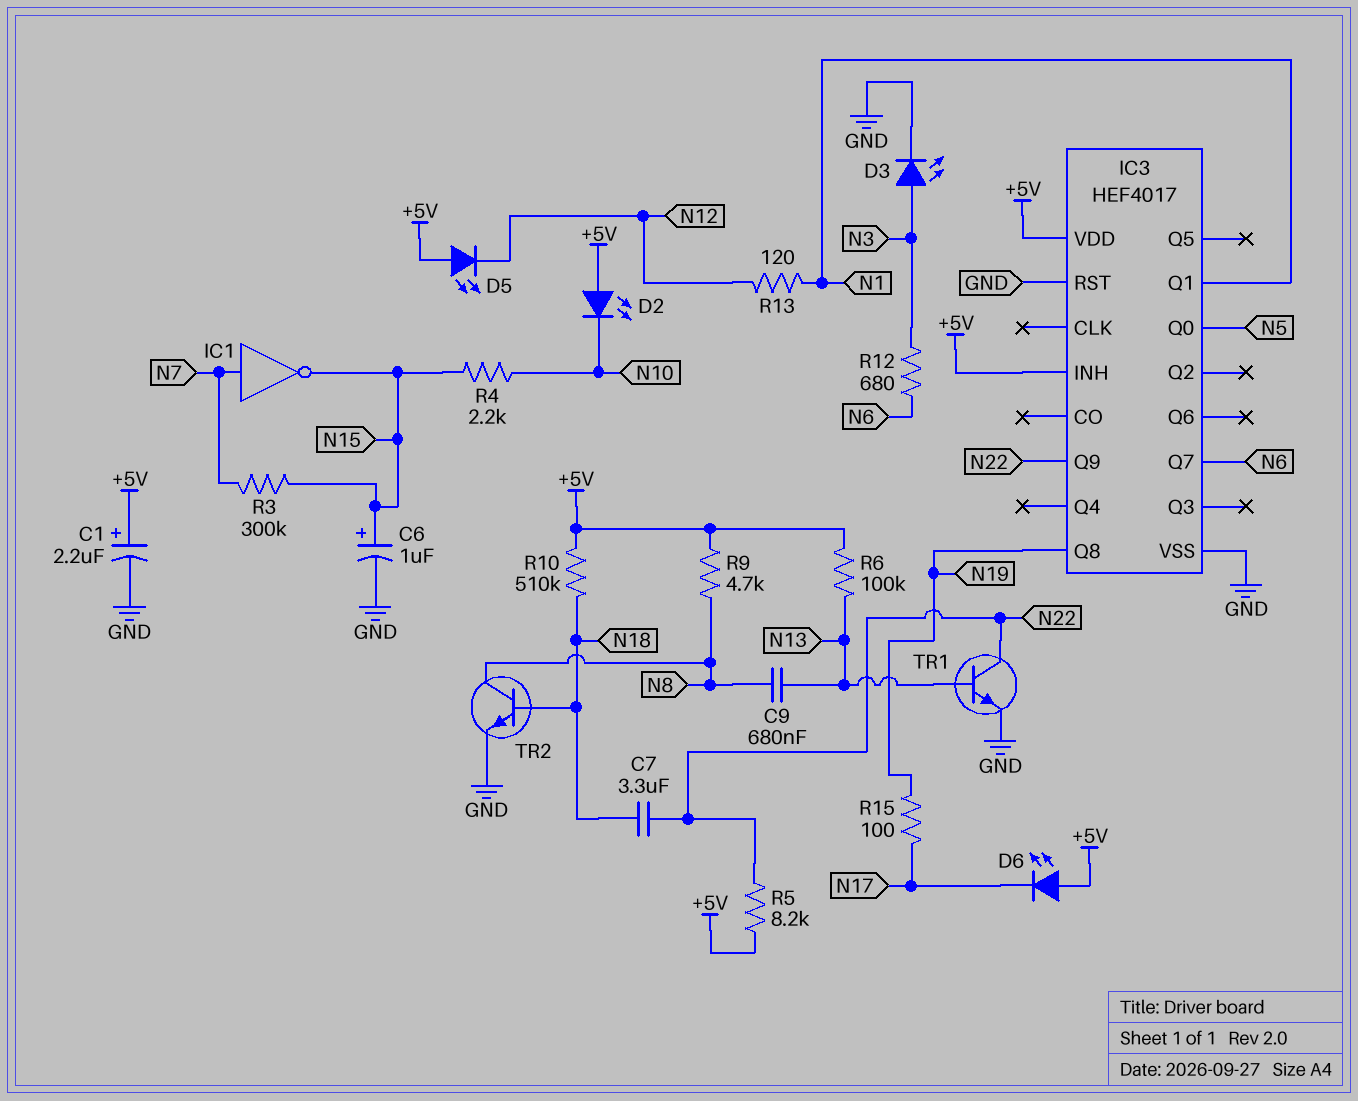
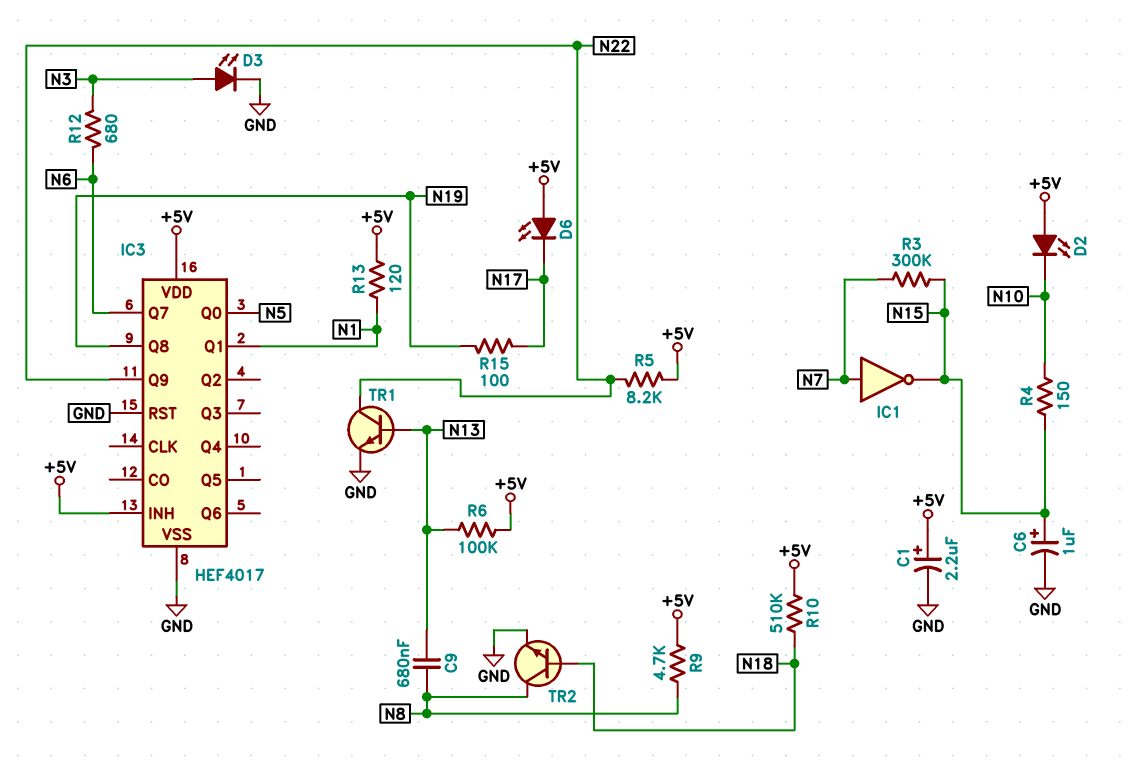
C7: 3.3uF (N18, N22) -> none
D5: LED (A +5V, K N12) -> none
R4: 2.2k (N10, N15) -> 150 (N10, N15)
R13: 120 (N1, N12) -> 120 (+5V, N1)

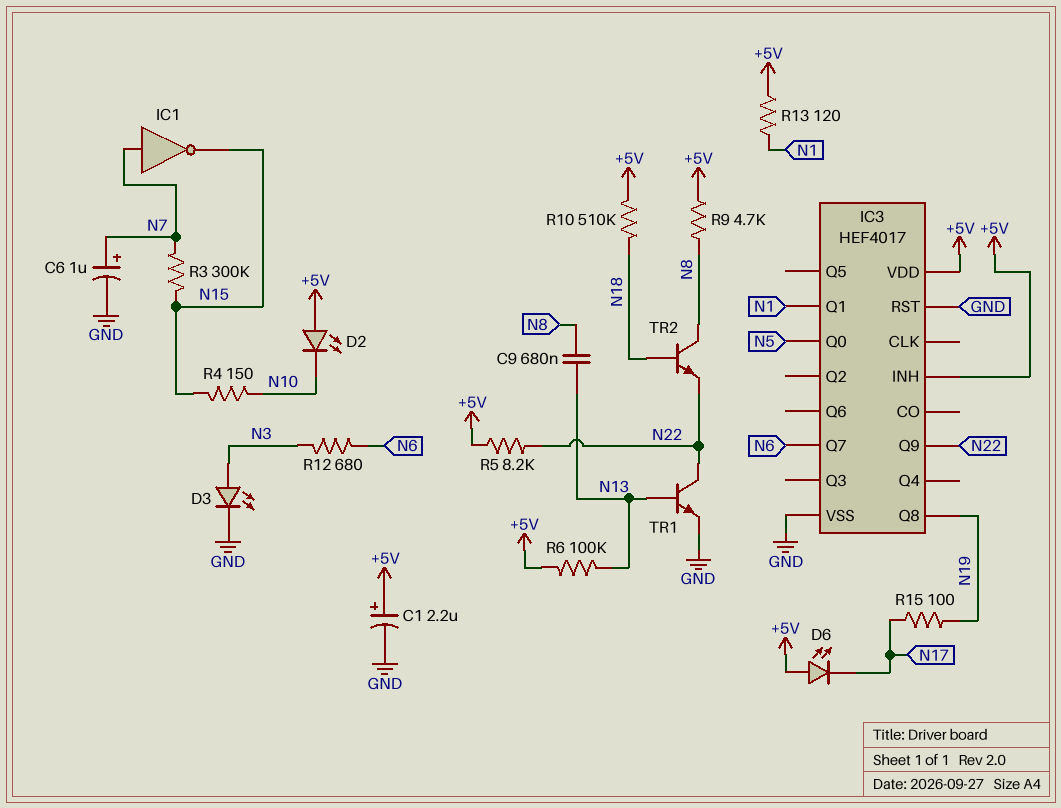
C6: 1uF (plus N15, minus GND) -> 1uF (plus N7, minus GND)
TR2: NPN (B N18, C N8, E GND) -> NPN (B N18, C N8, E N22)

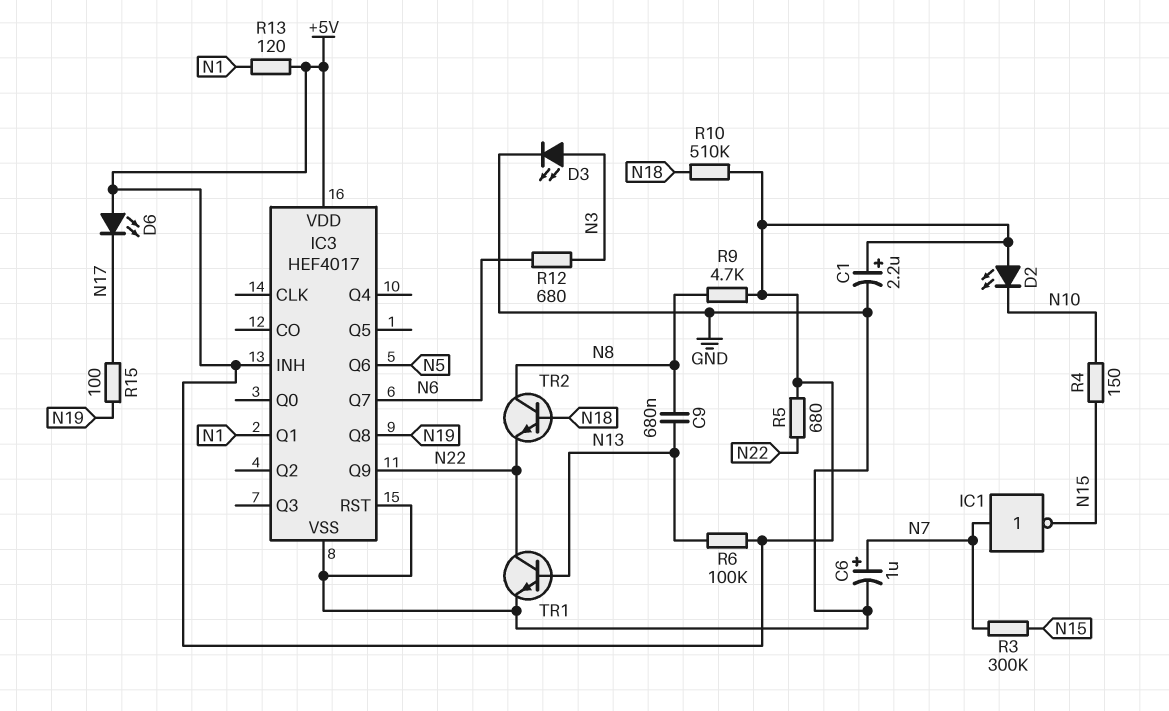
IC3 pin Q0: N5 -> none
IC3 pin Q6: none -> N5
R5: 8.2k (+5V, N22) -> 680 (+5V, N22)

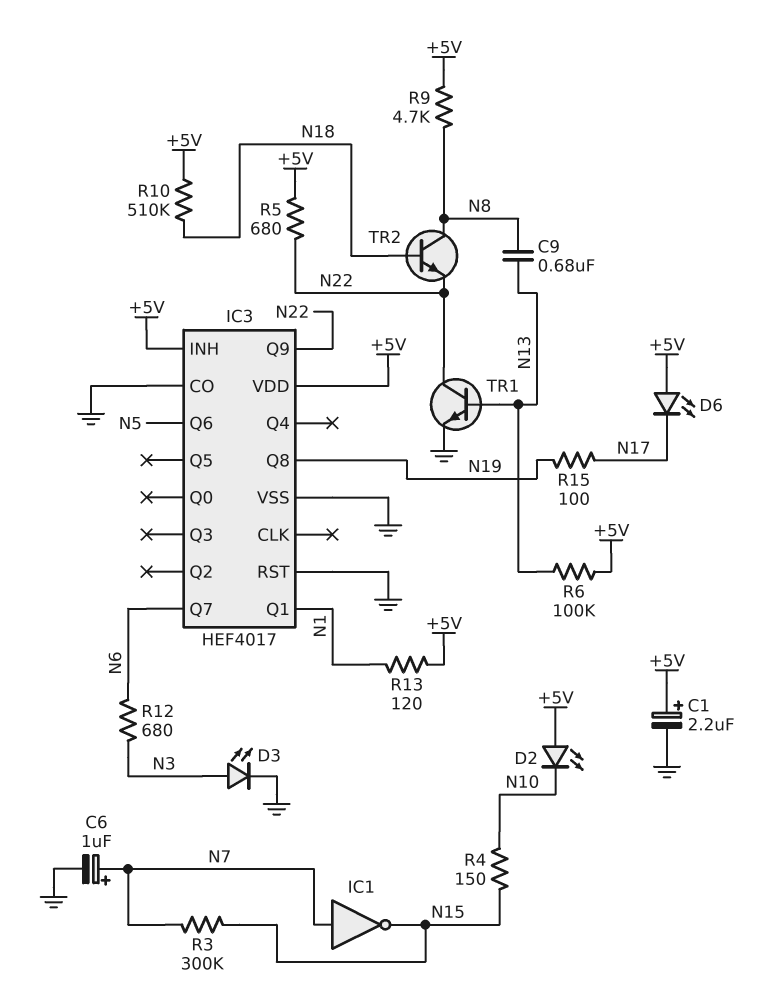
IC3 pin CO: none -> GND

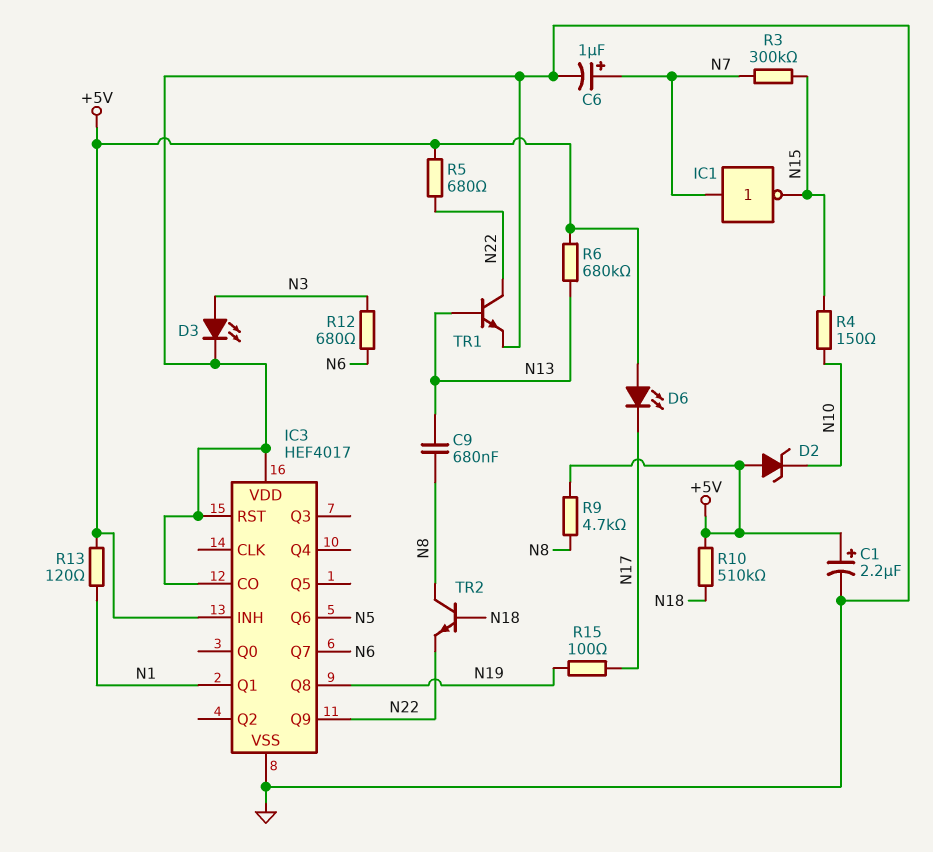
D2: LED (A +5V, K N10) -> zener (A +5V, K N10)
IC3 pin VDD: +5V -> GND
R6: 100k (+5V, N13) -> 680k (+5V, N13)

